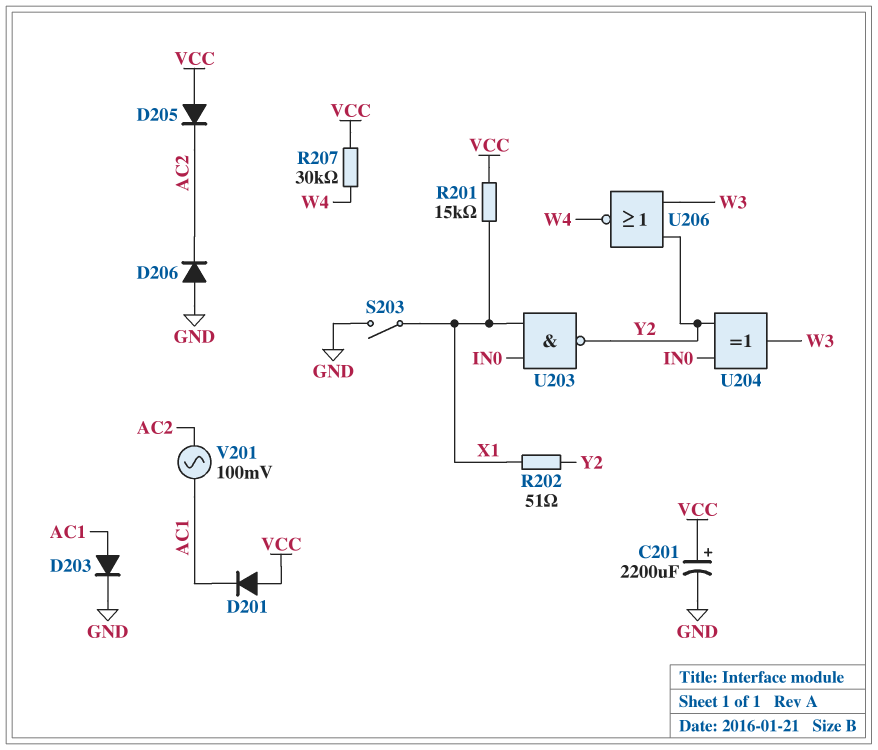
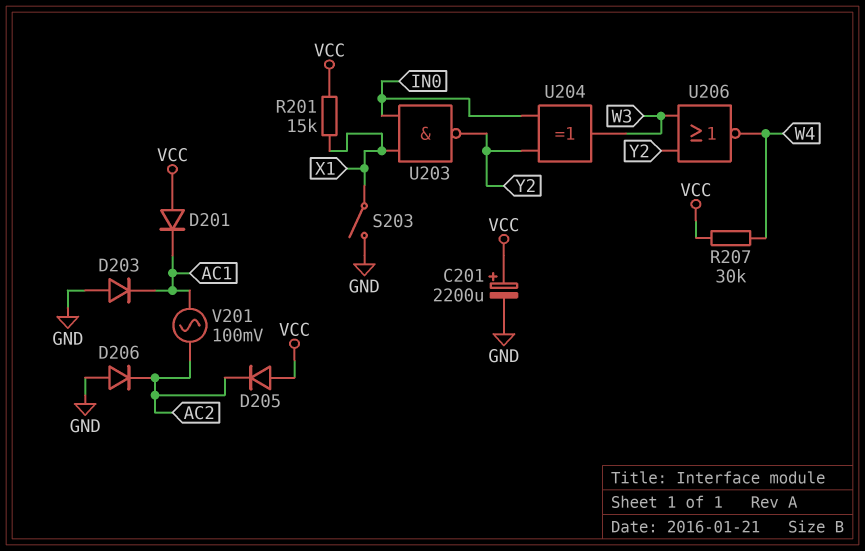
D203: diode (A AC1, K GND) -> diode (A GND, K AC1)
R202: 51 (X1, Y2) -> none

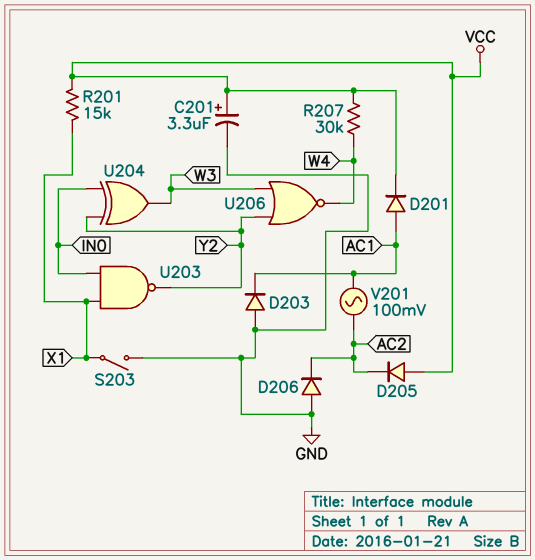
C201: 2200uF (plus VCC, minus GND) -> 3.3uF (plus VCC, minus GND)
D201: diode (A VCC, K AC1) -> diode (A AC1, K VCC)

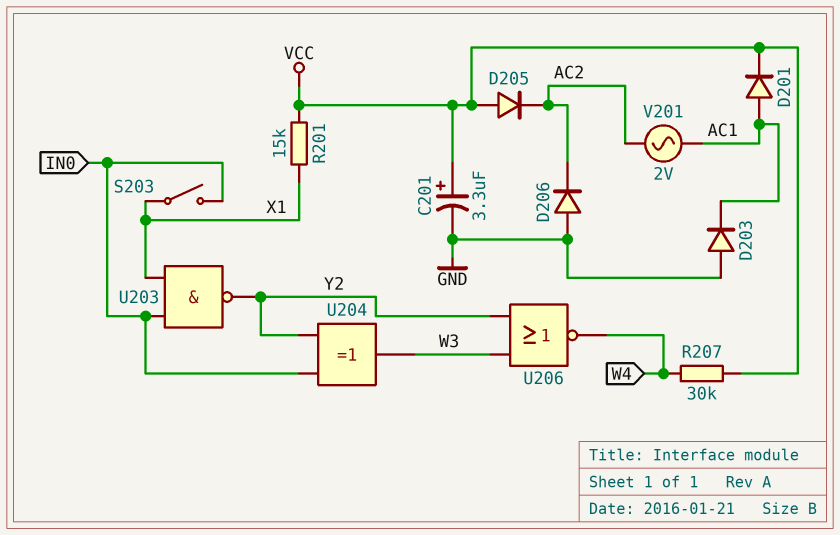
S203: switch (GND, X1) -> switch (IN0, X1)
V201: AC 100mV (AC1, AC2) -> AC 2V (AC1, AC2)

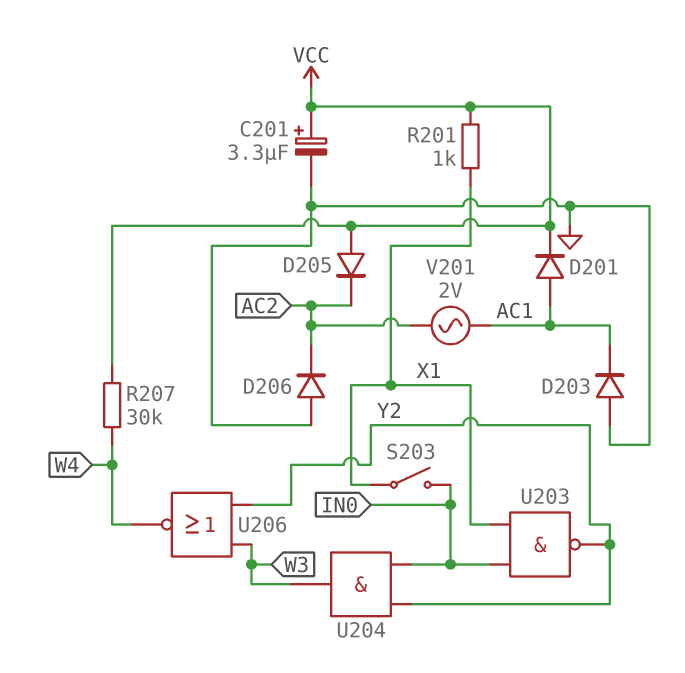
R201: 15k (VCC, X1) -> 1k (VCC, X1)
U204: XOR (in IN0, in Y2, out W3) -> AND (in IN0, in Y2, out W3)

